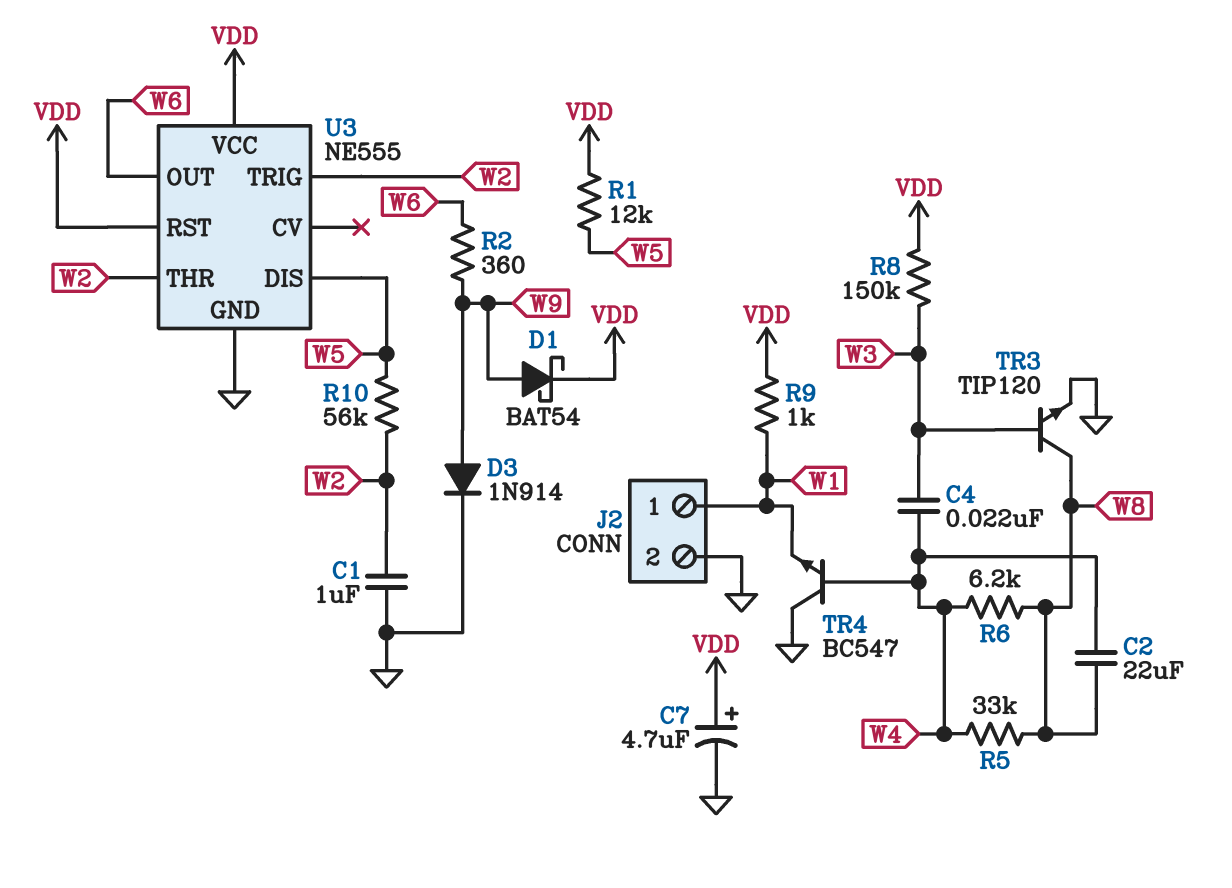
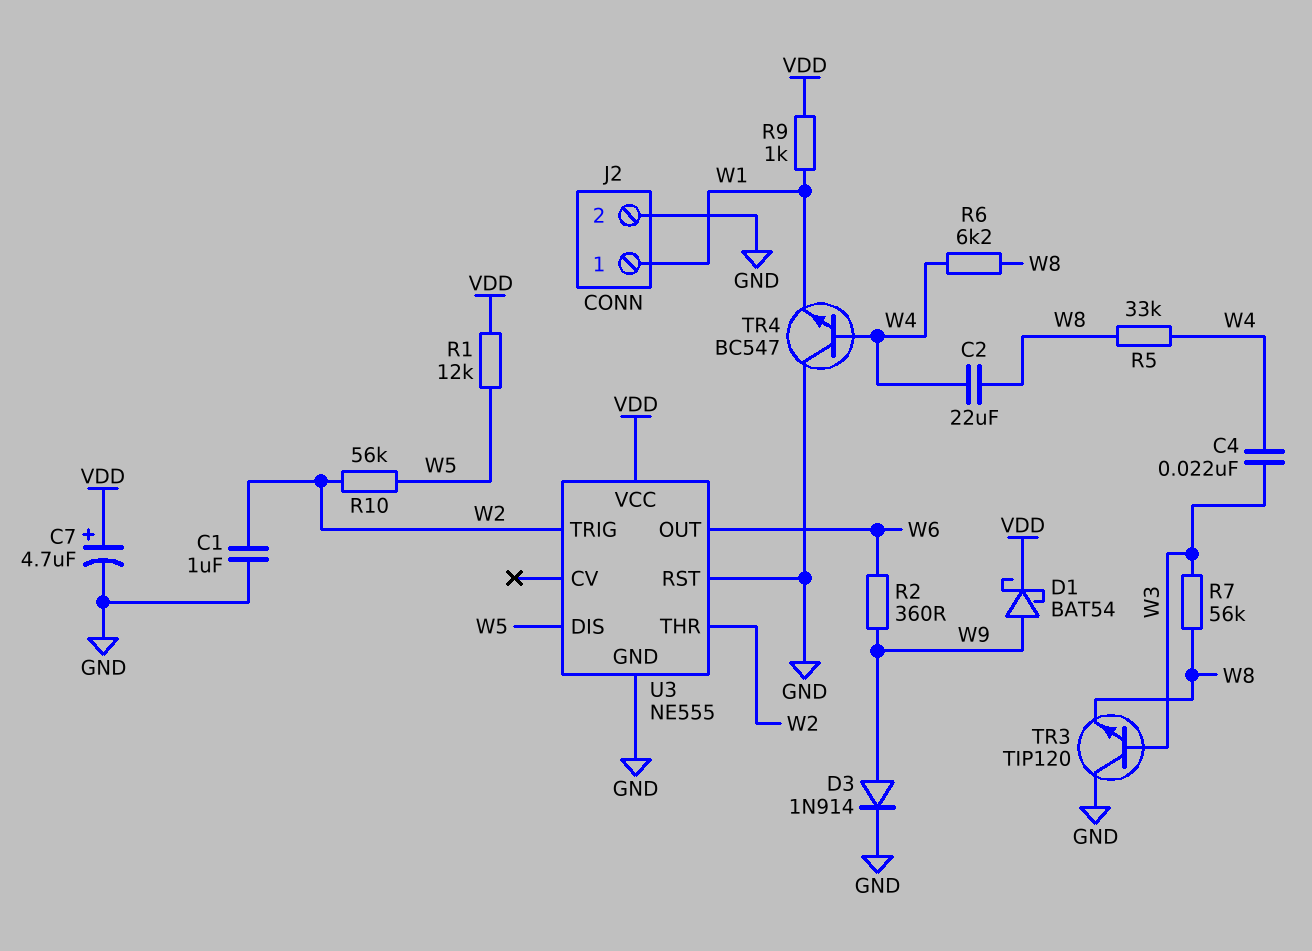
R7: none -> 56k (W3, W8)
R8: 150k (VDD, W3) -> none
TR3: NPN TIP120 (B W3, C W8, E GND) -> NPN TIP120 (B W3, C GND, E W8)
U3 pin RST: VDD -> GND

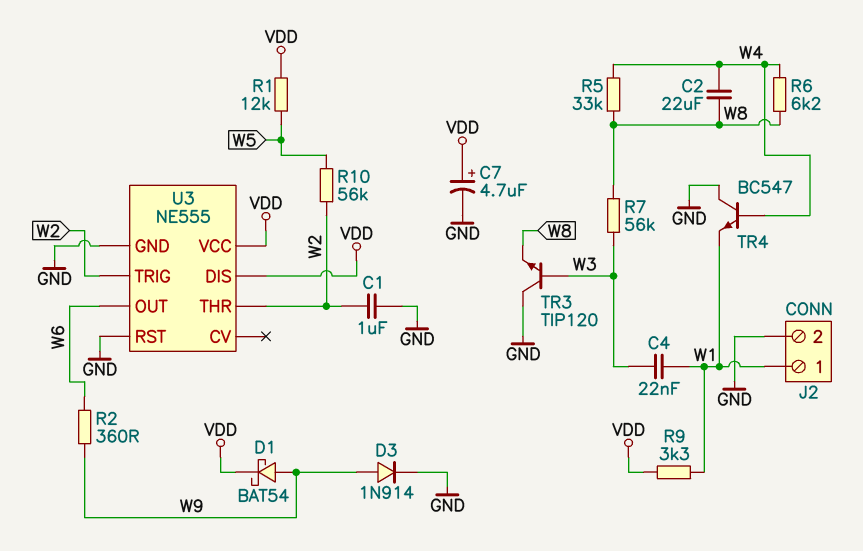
C4: 22nF (W3, W4) -> 22nF (W1, W3)
R9: 1k (VDD, W1) -> 3.3k (VDD, W1)
U3 pin DIS: W5 -> VDD

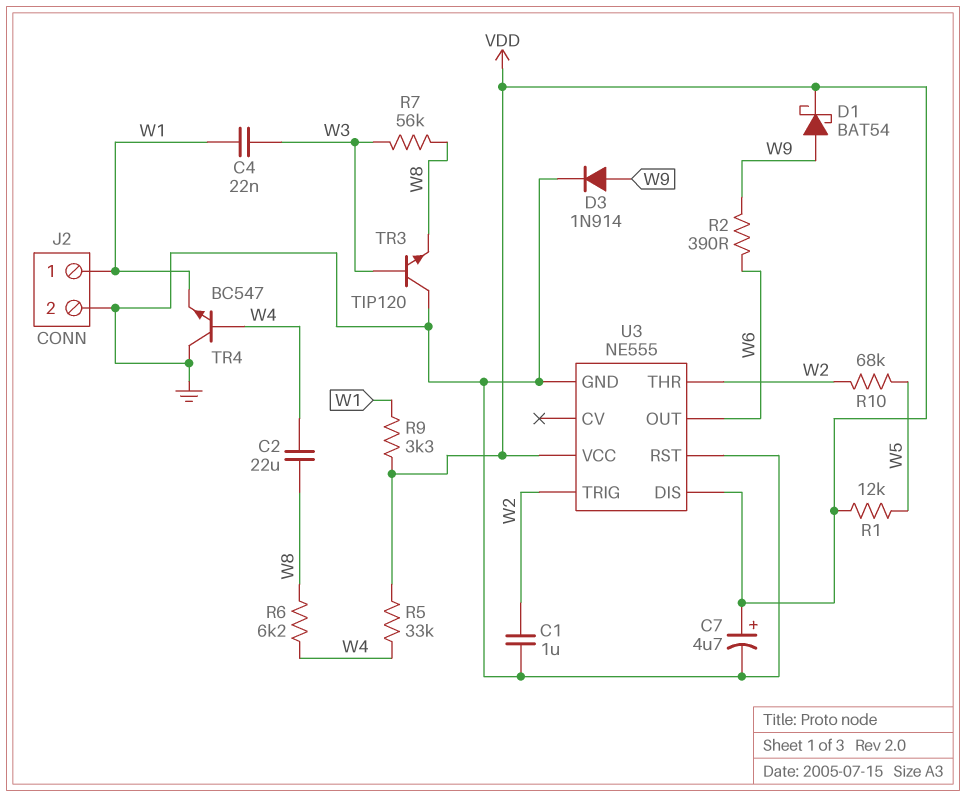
R2: 360 (W6, W9) -> 390 (W6, W9)
R5: 33k (W4, W8) -> 33k (VDD, W4)
R10: 56k (W2, W5) -> 68k (W2, W5)

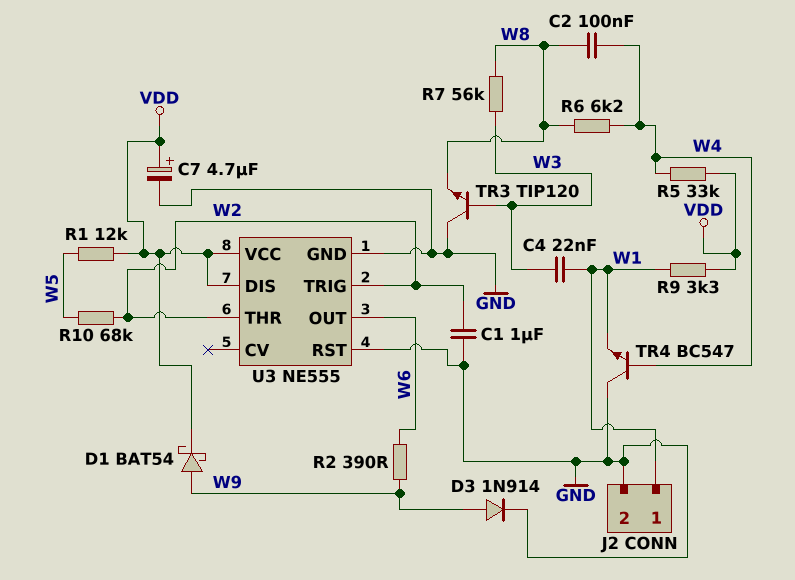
C2: 22uF (W4, W8) -> 100nF (W4, W8)

